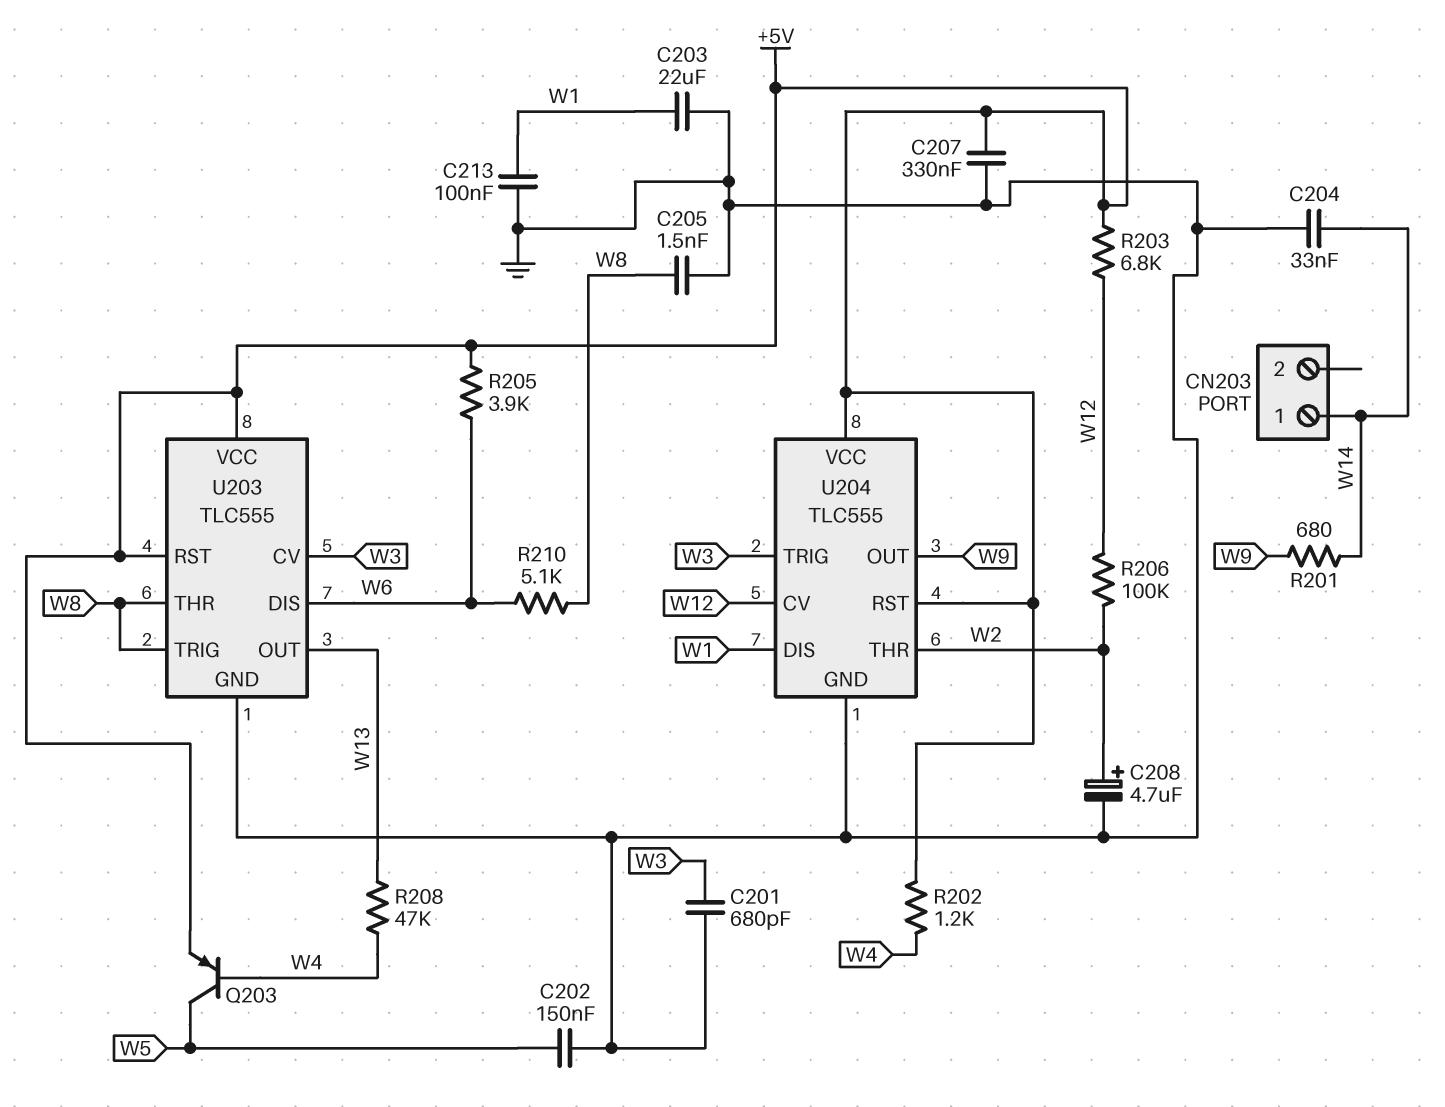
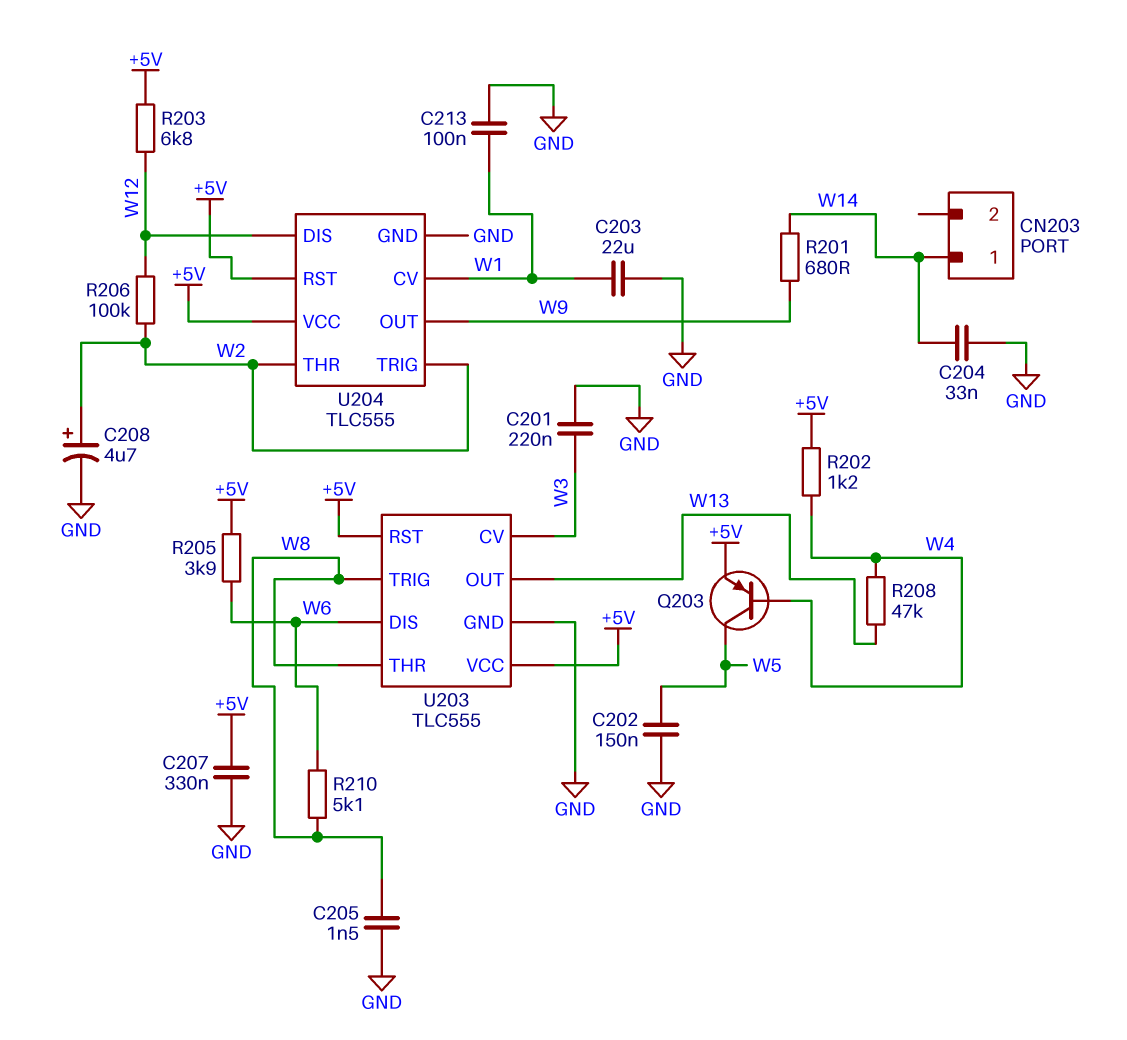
C201: 680pF (GND, W3) -> 220nF (GND, W3)
U204 pin CV: W12 -> W1
U204 pin DIS: W1 -> W12
U204 pin TRIG: W3 -> W2

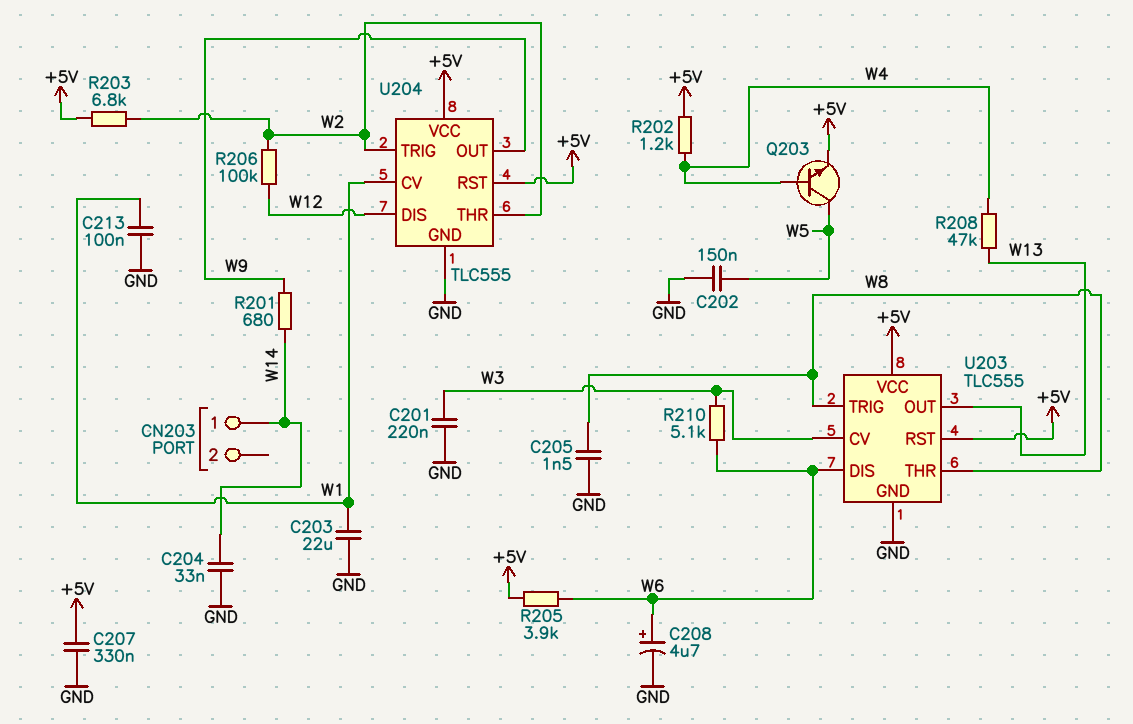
C208: 4.7uF (plus W2, minus GND) -> 4.7uF (plus W6, minus GND)
Q203: PNP (B W4, C W5, E +5V) -> NPN (B W4, C W5, E +5V)
R203: 6.8k (+5V, W12) -> 6.8k (+5V, W2)
R210: 5.1k (W6, W8) -> 5.1k (W3, W6)

